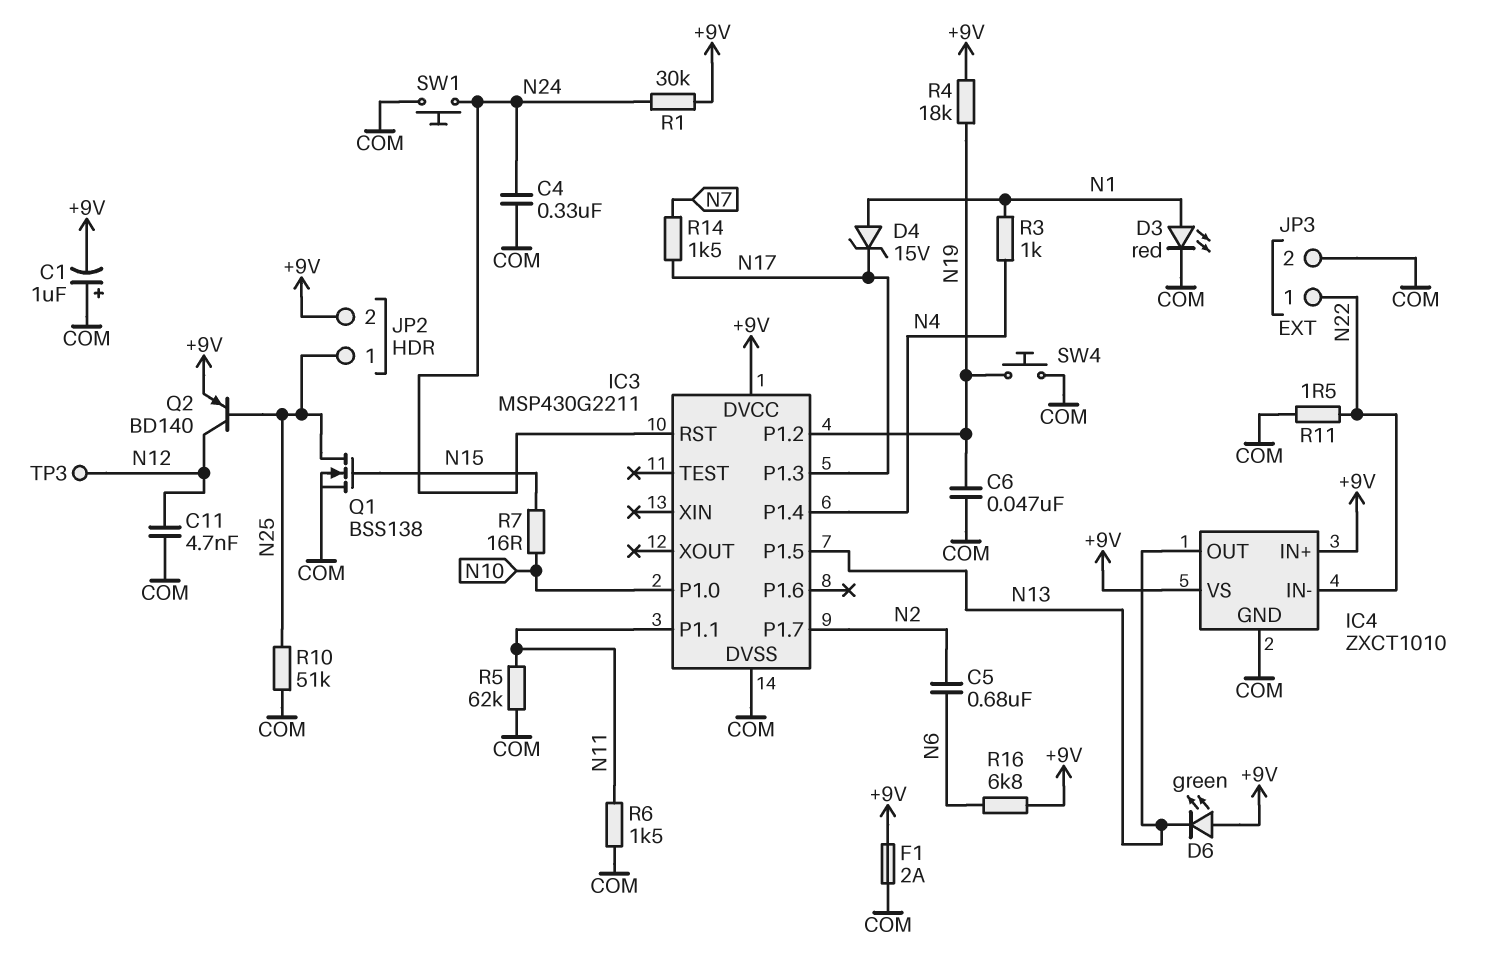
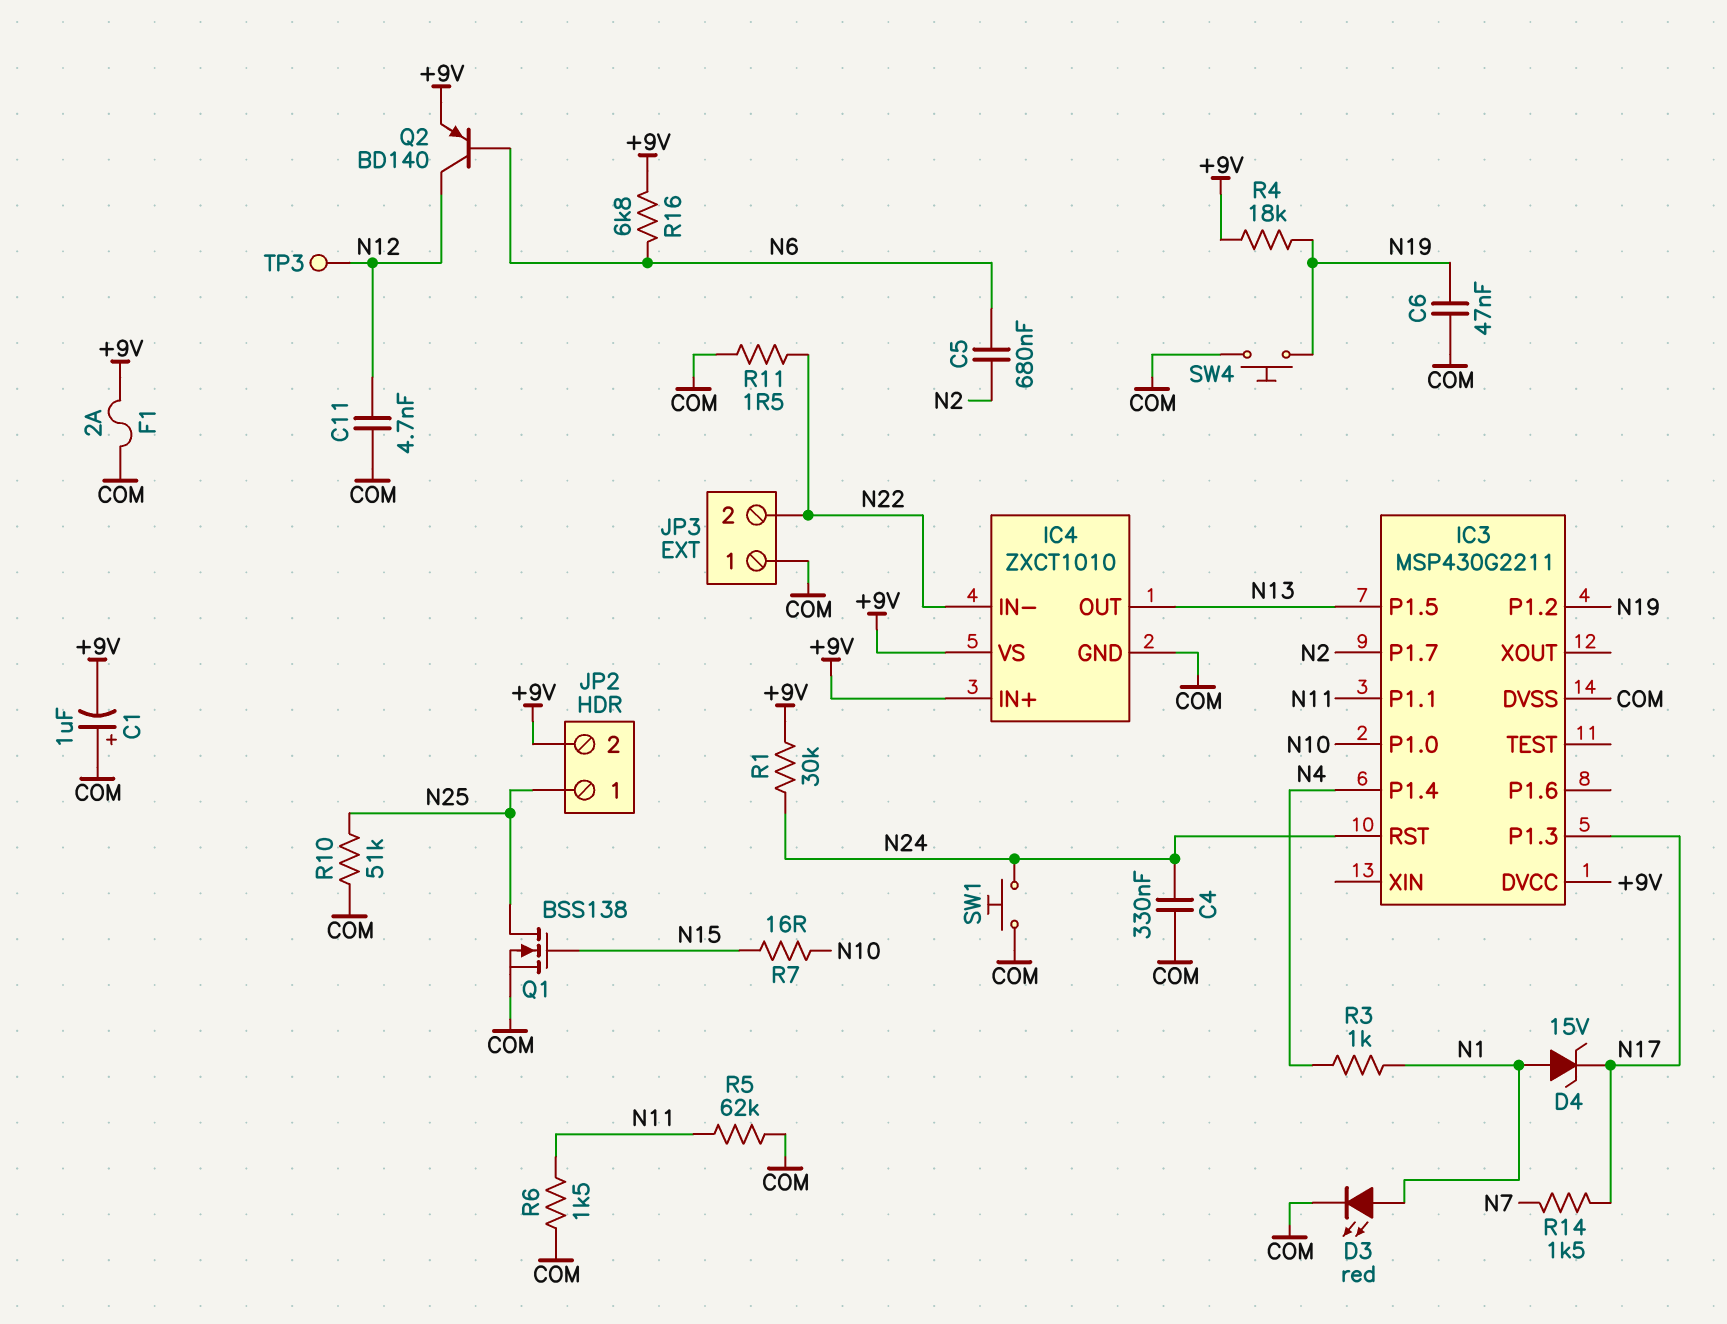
D6: LED green (A +9V, K N13) -> none
JP3 pin 1: N22 -> COM
JP3 pin 2: COM -> N22
Q2: PNP BD140 (B N25, C N12, E +9V) -> PNP BD140 (B N6, C N12, E +9V)

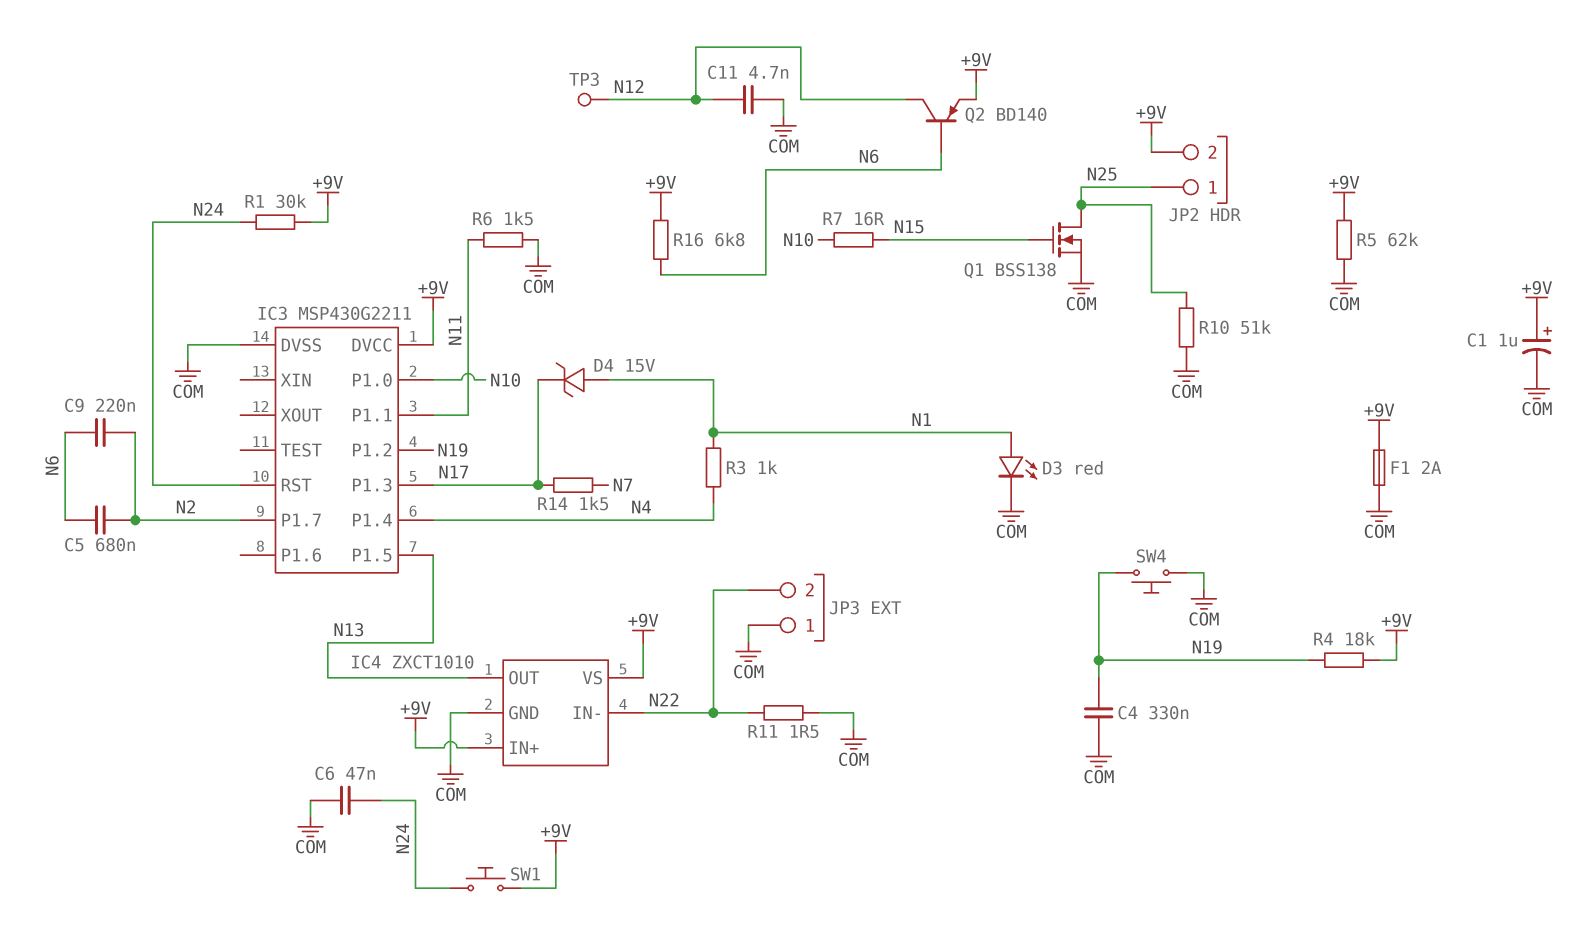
C1: 1uF (plus COM, minus +9V) -> 1uF (plus +9V, minus COM)
C4: 330nF (COM, N24) -> 330nF (COM, N19)
C6: 47nF (COM, N19) -> 47nF (COM, N24)
C9: none -> 220nF (N2, N6)
R5: 62k (COM, N11) -> 62k (+9V, COM)
SW1: button (COM, N24) -> button (+9V, N24)

